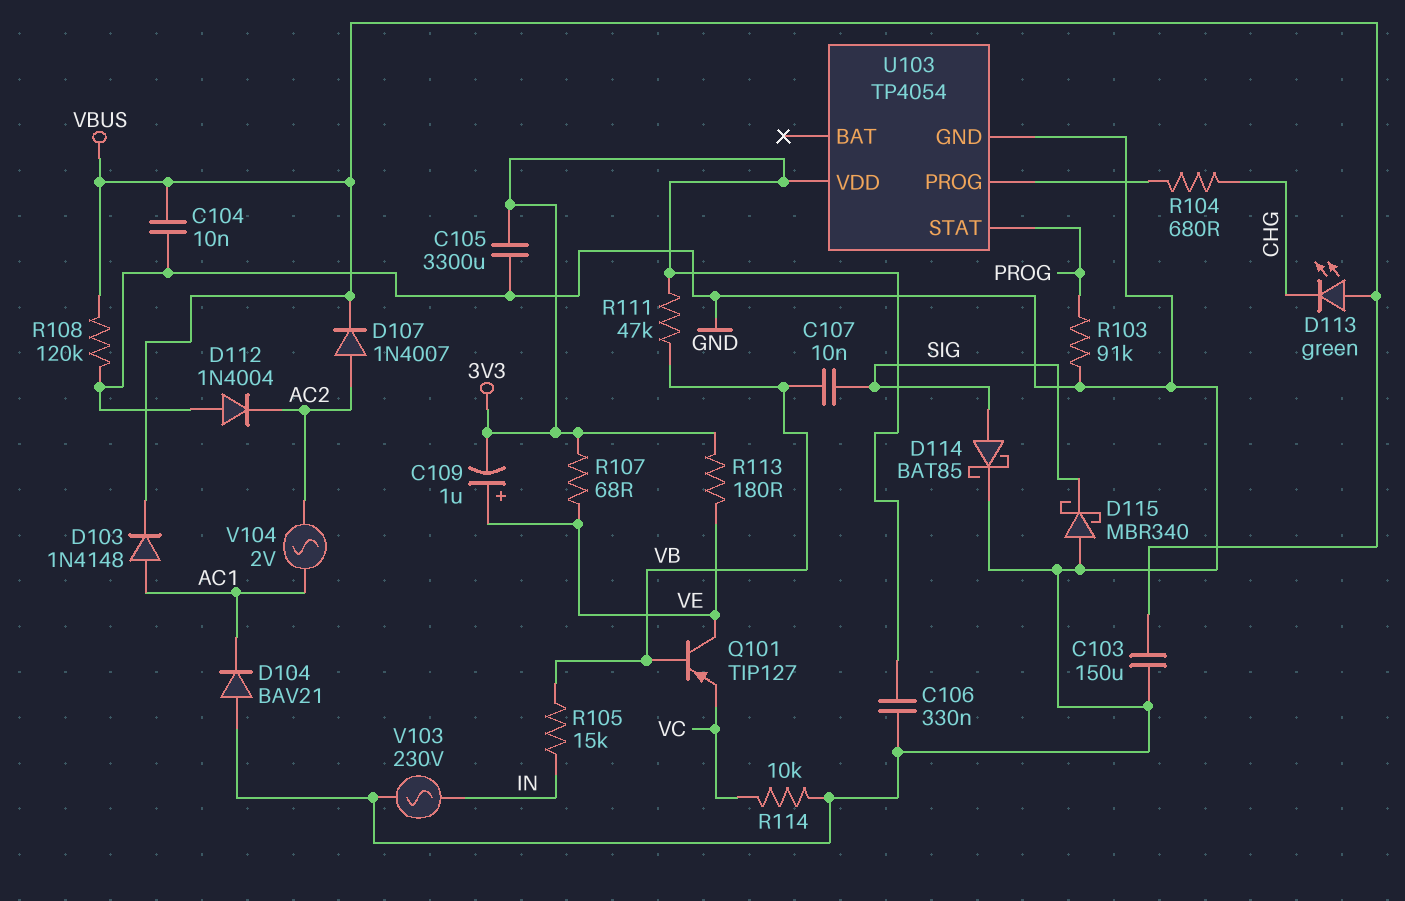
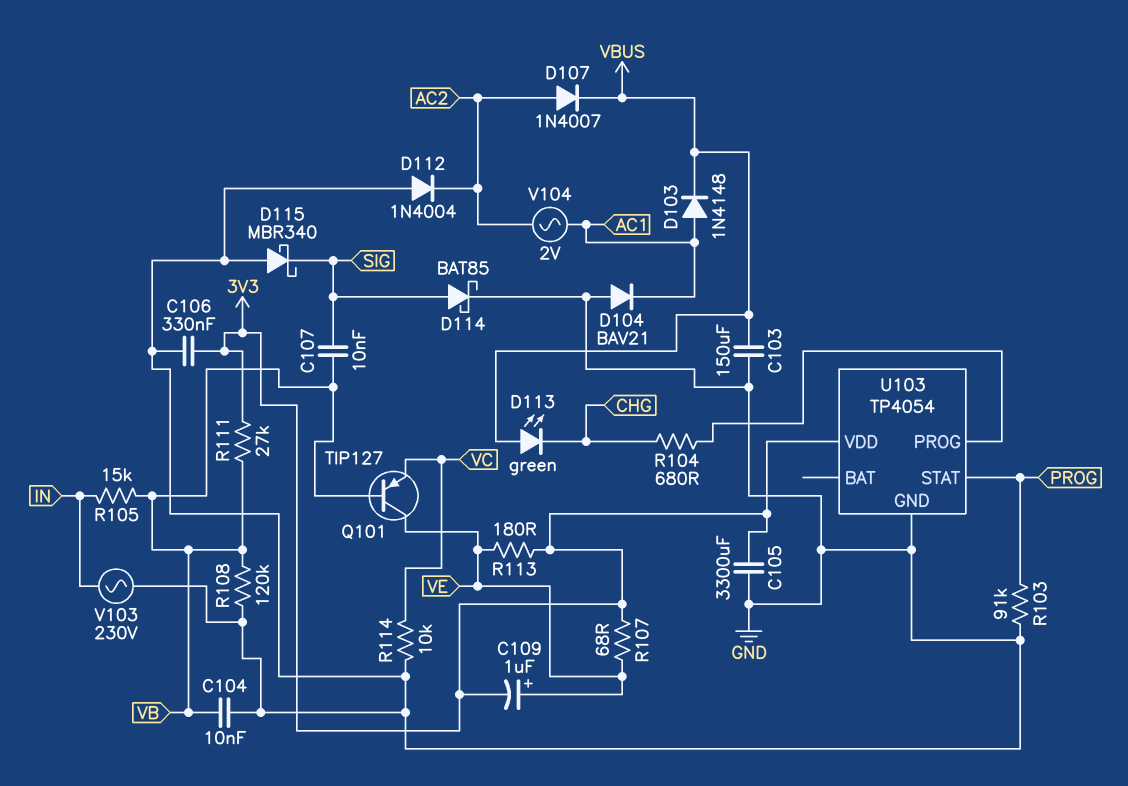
C104: 10nF (GND, VBUS) -> 10nF (GND, VB)
R108: 120k (GND, VBUS) -> 120k (GND, VB)
R111: 47k (3V3, VB) -> 27k (3V3, VB)

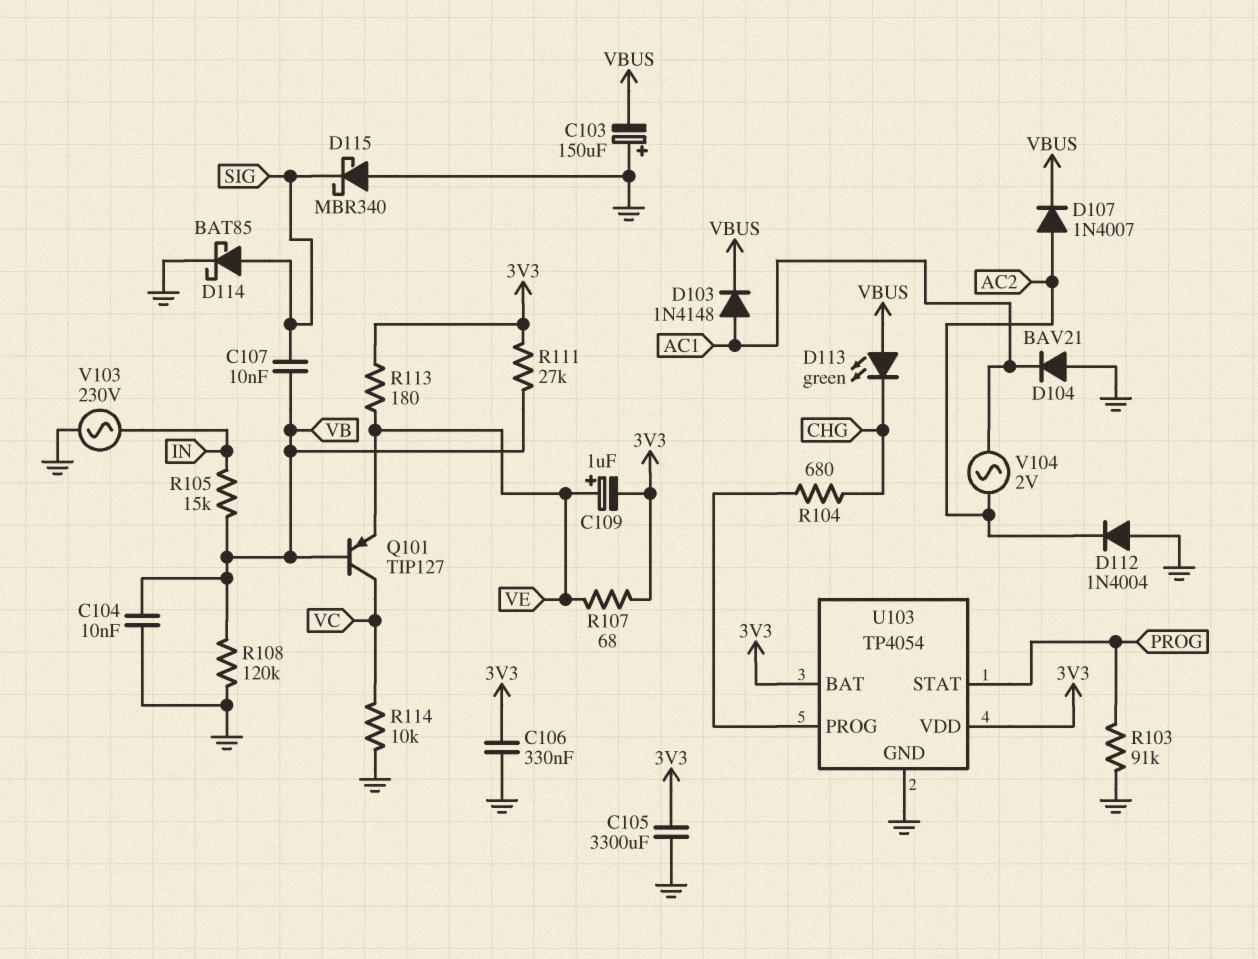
C103: 150uF (GND, VBUS) -> 150uF (plus GND, minus VBUS)
Q101: PNP TIP127 (B VB, C VE, E VC) -> PNP TIP127 (B VB, C VC, E VE)
U103 pin BAT: none -> 3V3

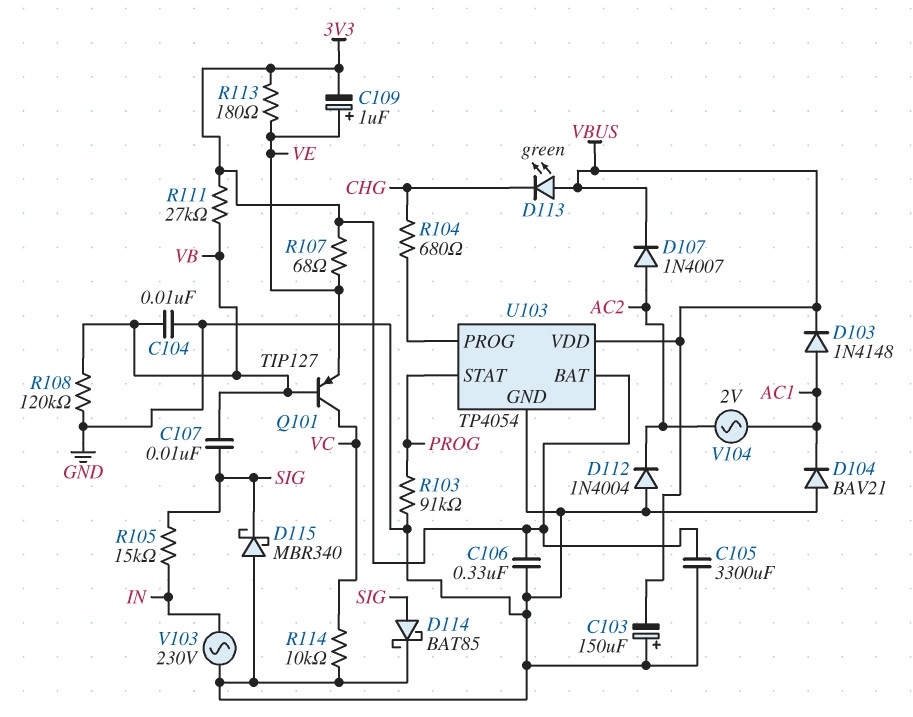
R105: 15k (IN, VB) -> 15k (IN, SIG)
U103 pin VDD: 3V3 -> VBUS

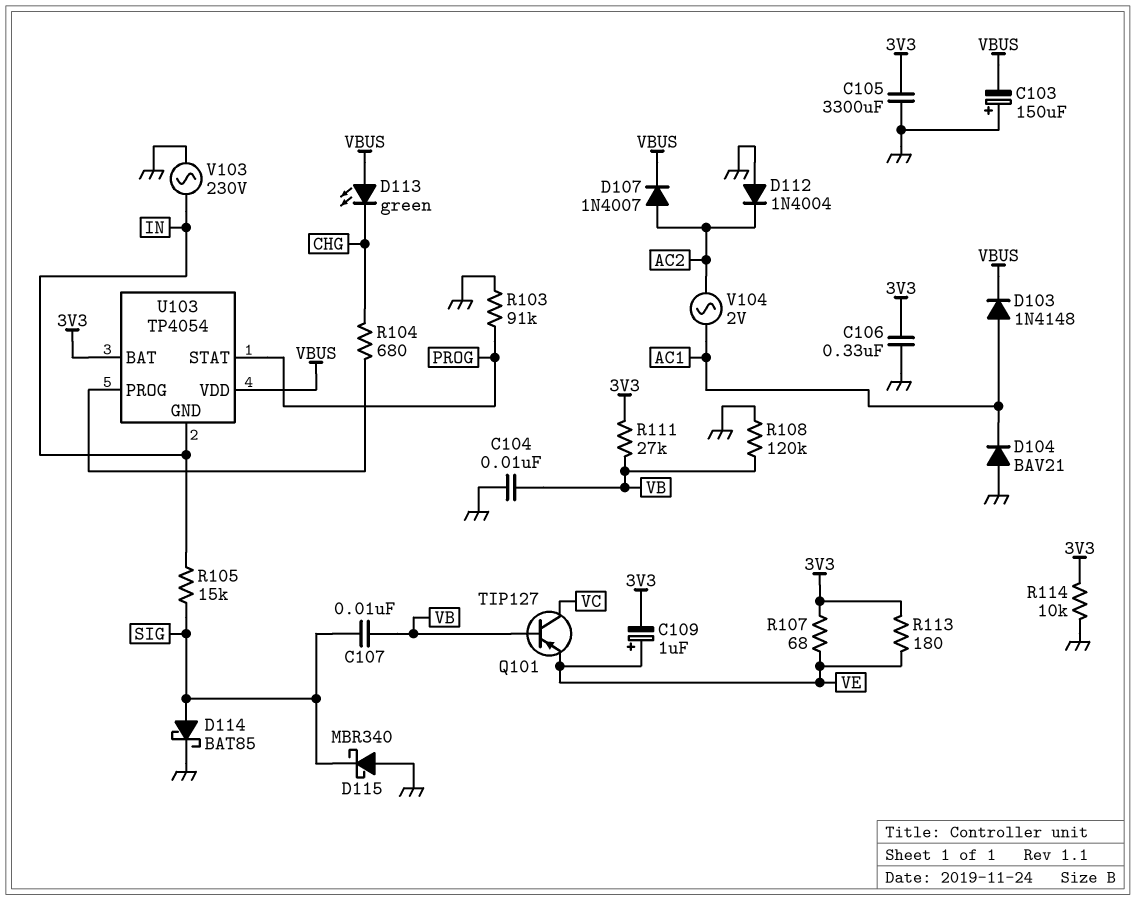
R114: 10k (GND, VC) -> 10k (3V3, GND)
U103 pin GND: GND -> IN

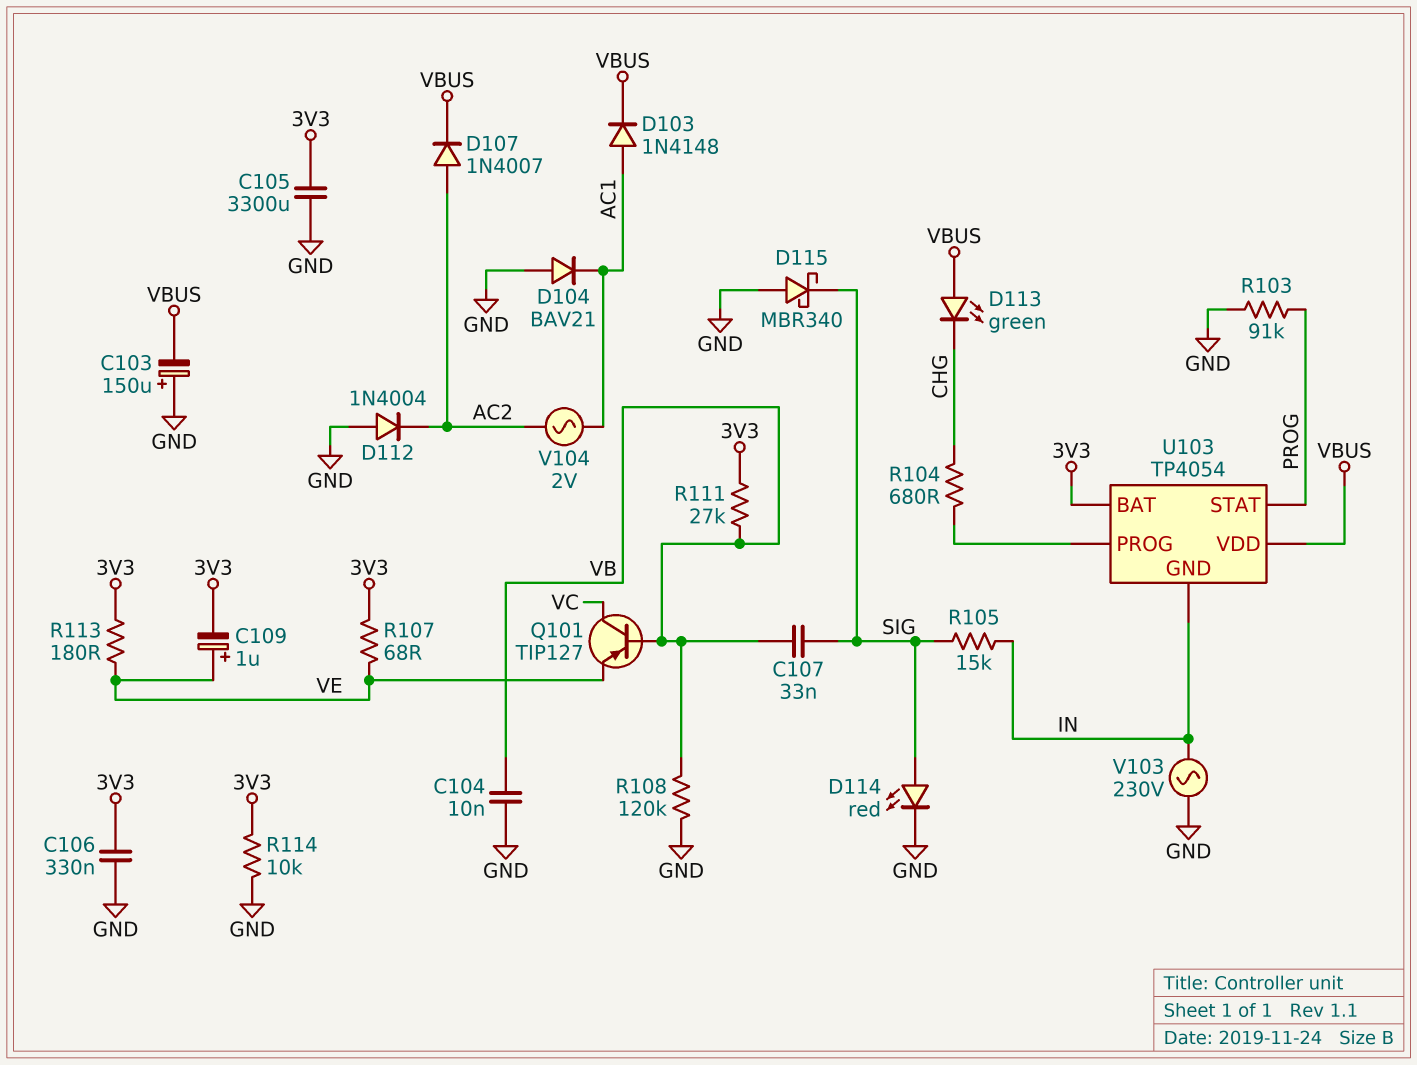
C107: 10nF (SIG, VB) -> 33nF (SIG, VB)
D114: schottky BAT85 (A SIG, K GND) -> LED red (A SIG, K GND)

